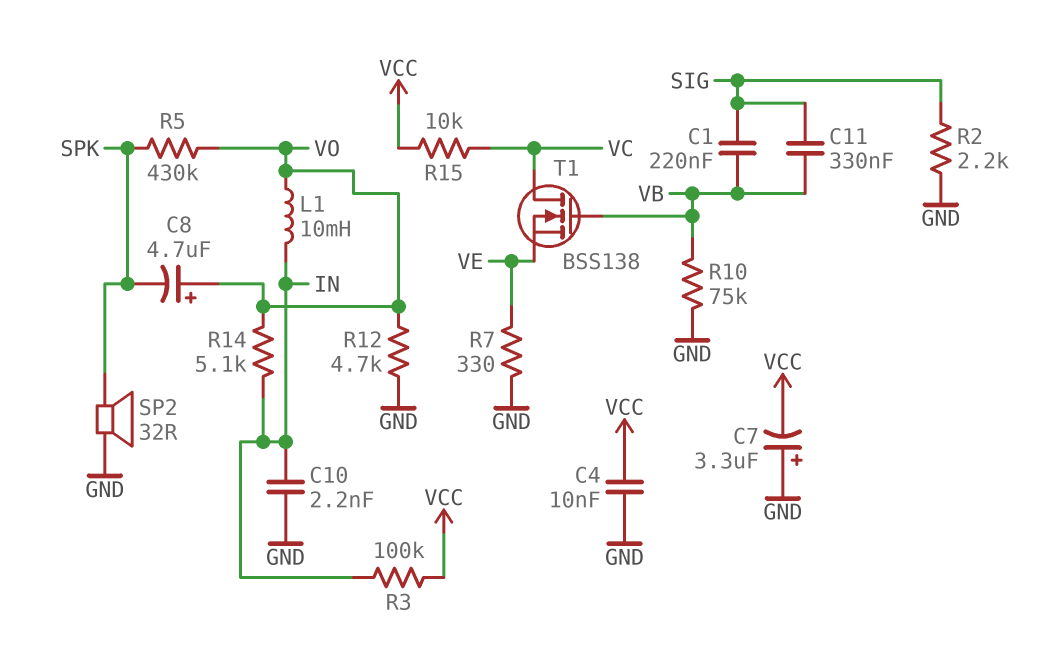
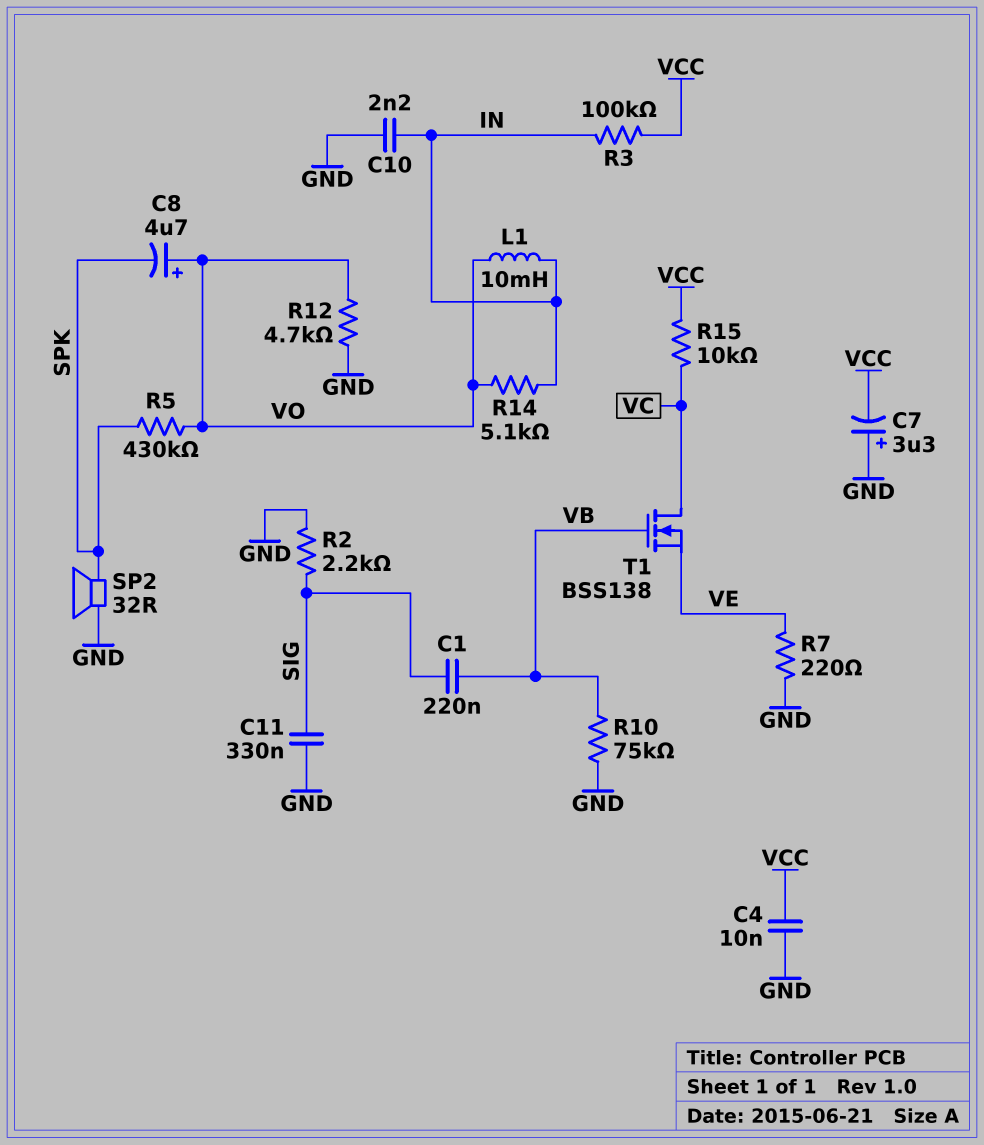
C11: 330nF (SIG, VB) -> 330nF (GND, SIG)
R7: 330 (GND, VE) -> 220 (GND, VE)

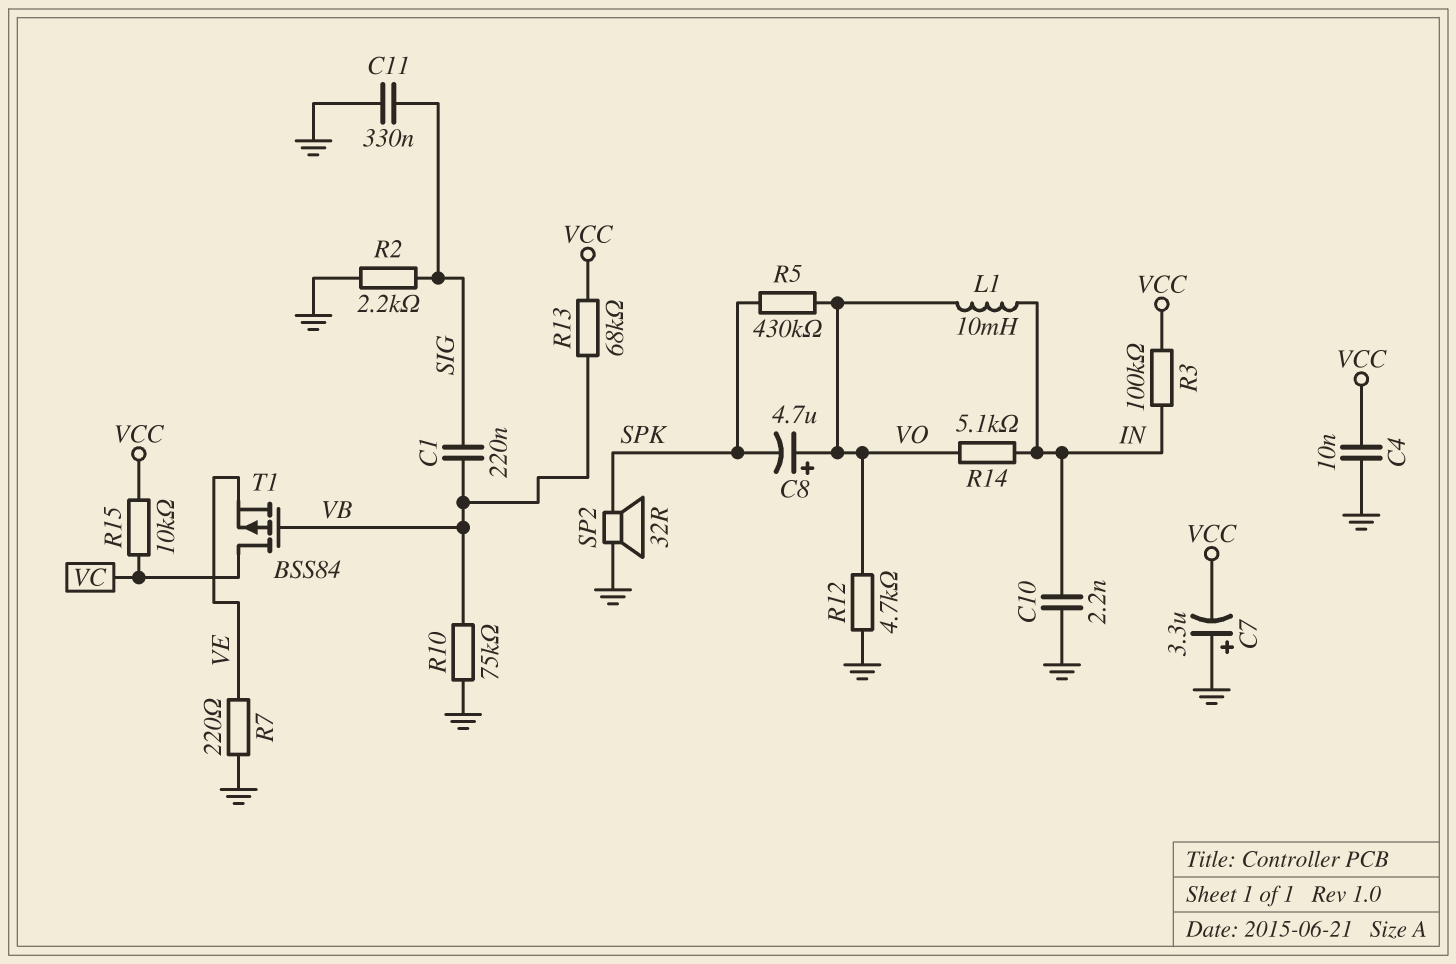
R13: none -> 68k (VB, VCC)
T1: NMOS BSS138 (G VB, D VC, S VE) -> PMOS BSS84 (G VB, D VC, S VE)

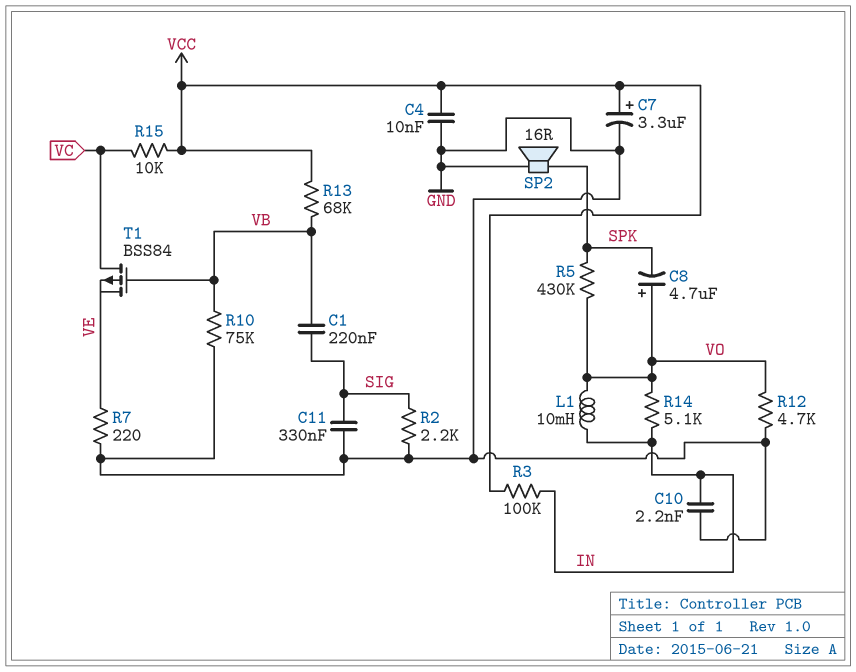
C7: 3.3uF (plus GND, minus VCC) -> 3.3uF (plus VCC, minus GND)
SP2: speaker 32R (GND, SPK) -> speaker 16R (GND, SPK)

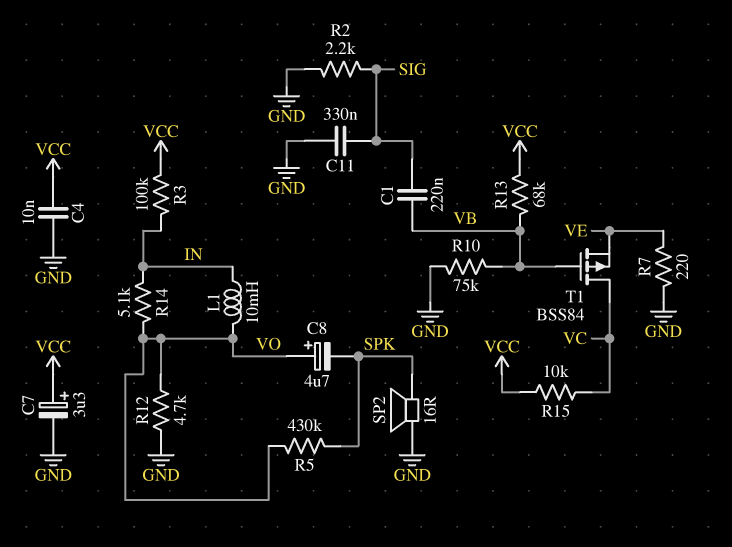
C10: 2.2nF (GND, IN) -> none

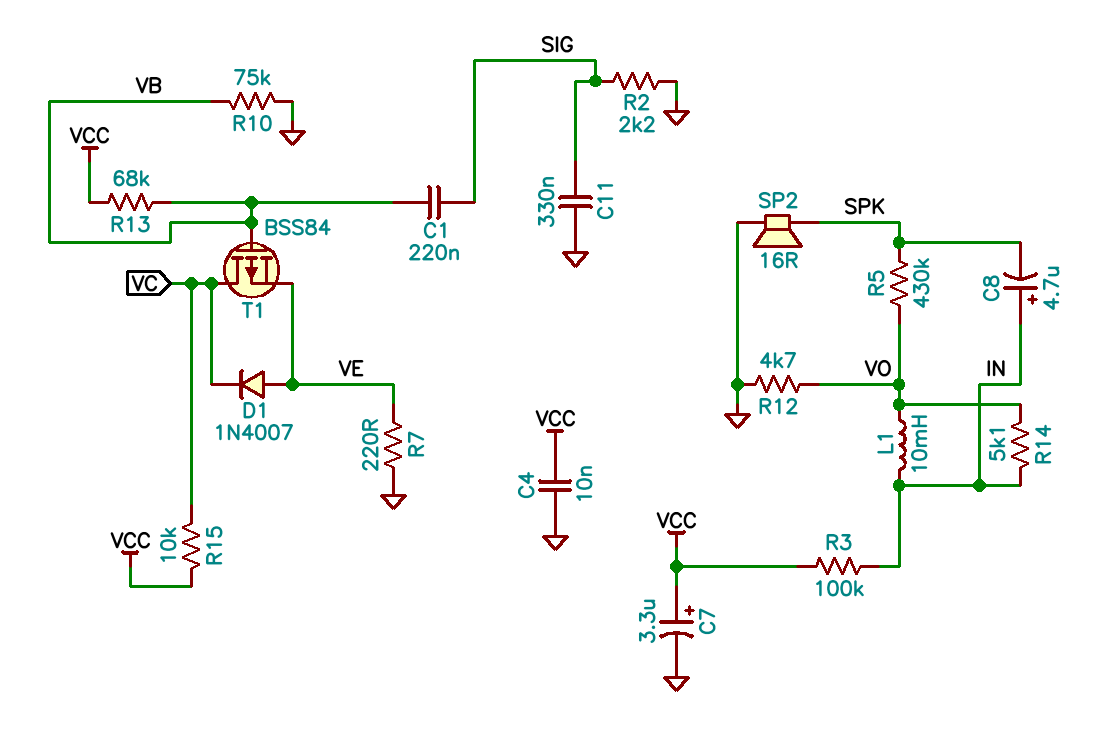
C8: 4.7uF (plus VO, minus SPK) -> 4.7uF (plus IN, minus SPK)
D1: none -> diode 1N4007 (A VE, K VC)

